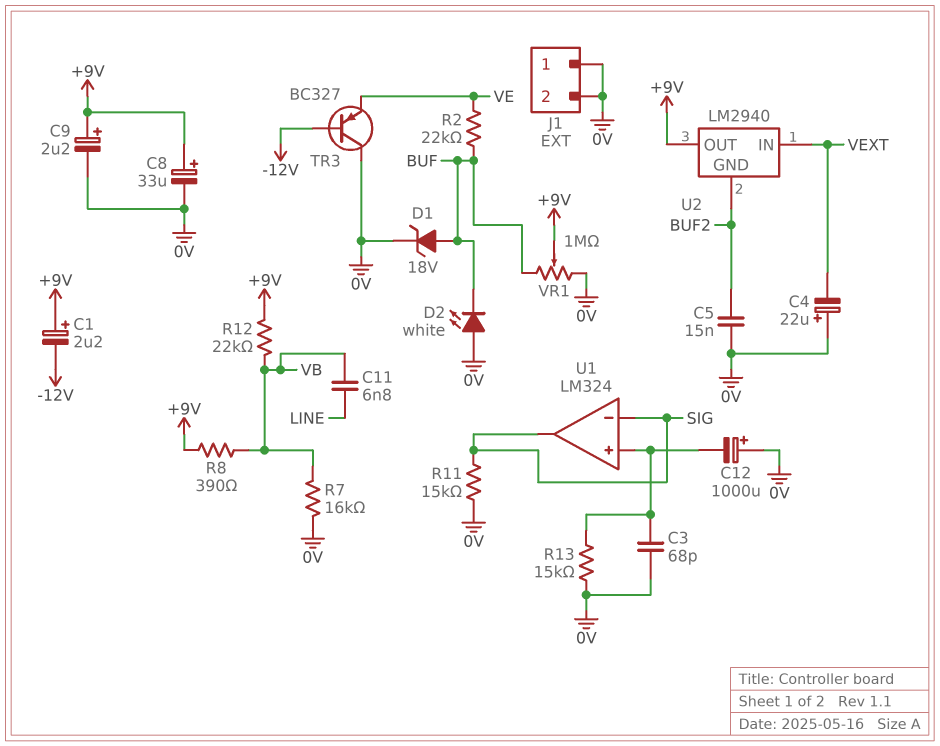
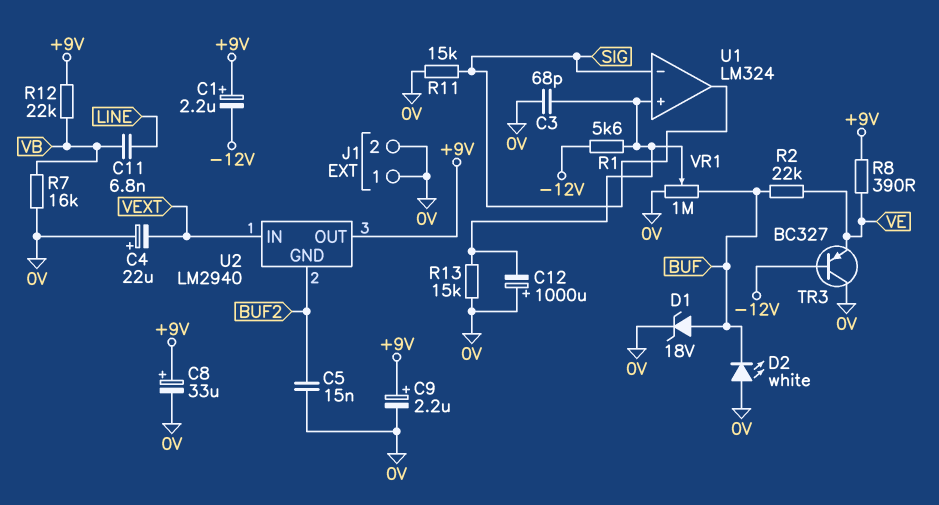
R1: none -> 5.6k (-12V, U1/in+)
R8: 390 (+9V, VB) -> 390 (+9V, VE)
VR1: 1M (0V, BUF, wiper +9V) -> 1M (0V, BUF, wiper U1/in+)

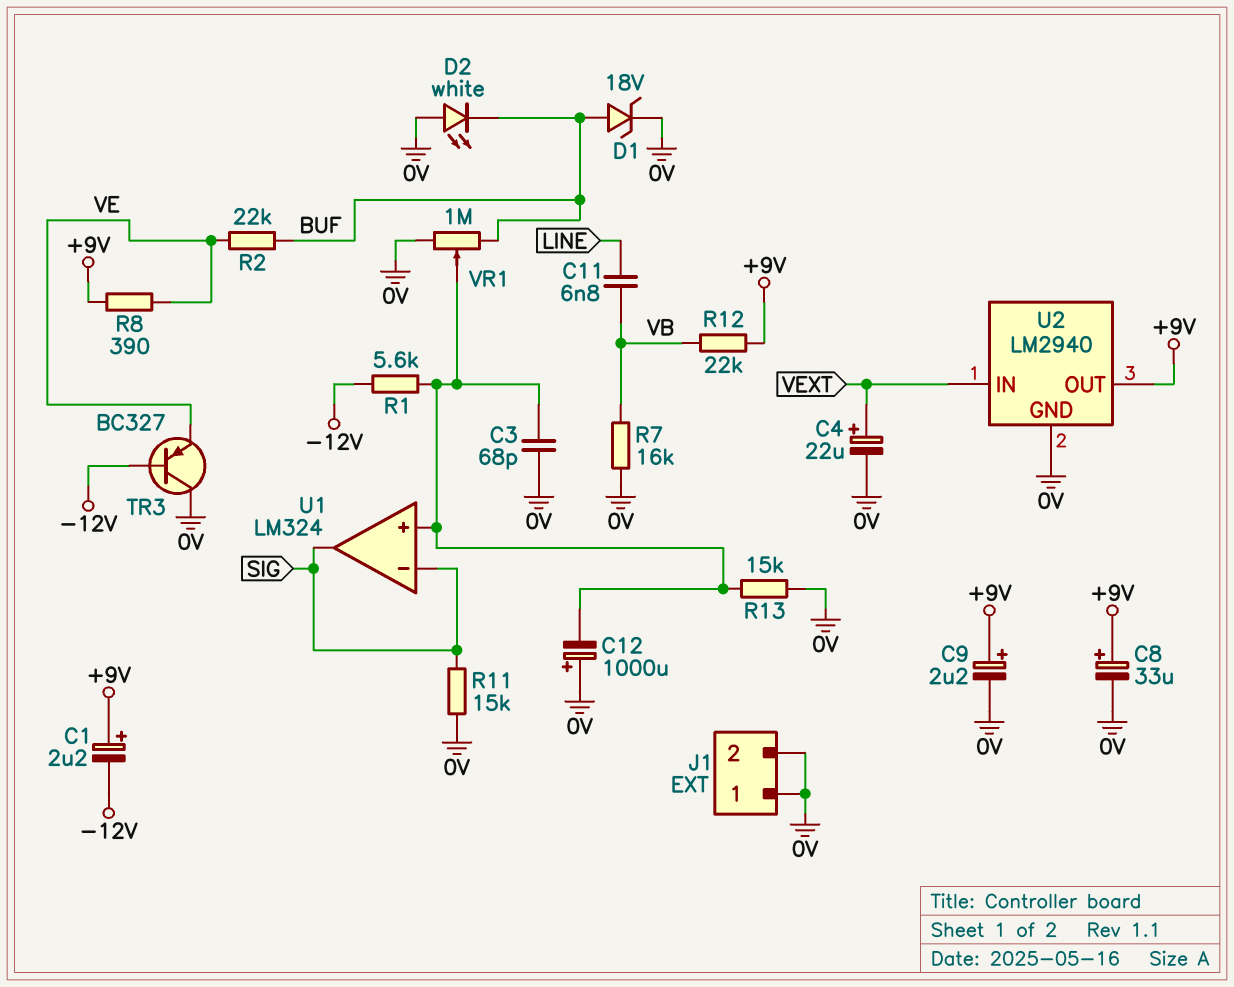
C4: 22uF (plus 0V, minus VEXT) -> 22uF (plus VEXT, minus 0V)
C5: 15nF (0V, BUF2) -> none
U2 pin GND: BUF2 -> 0V

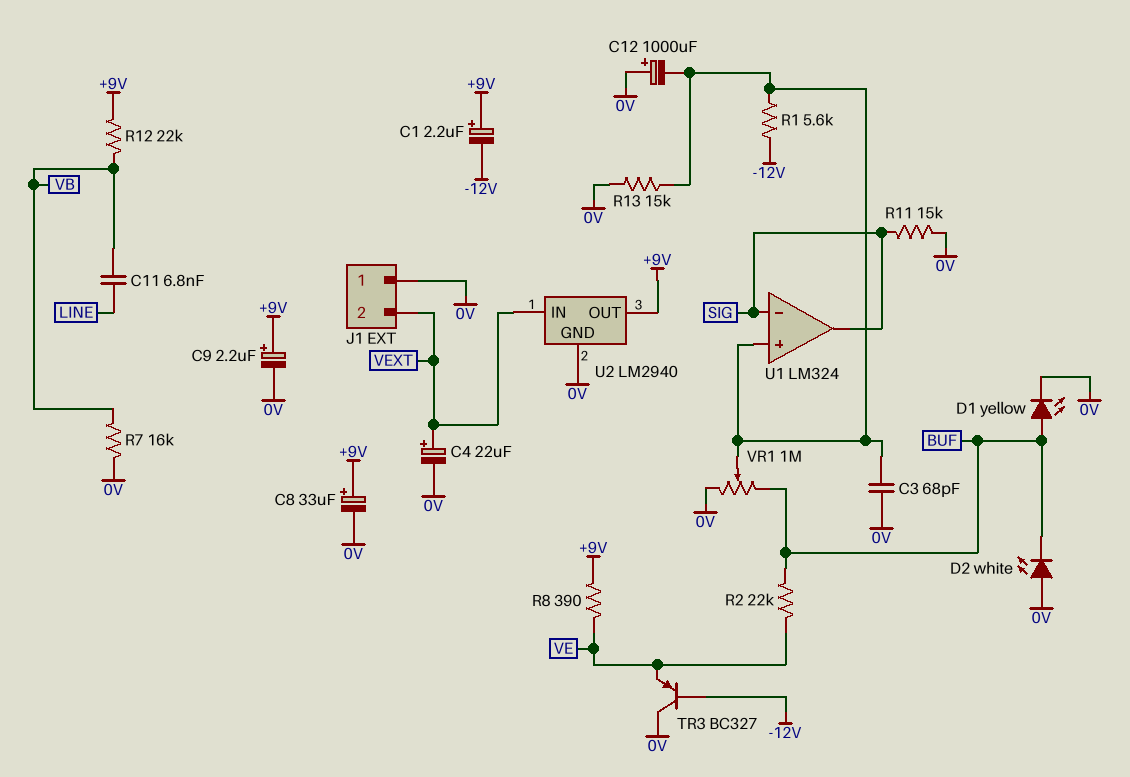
D1: zener 18V (A BUF, K 0V) -> LED yellow (A BUF, K 0V)
J1 pin 2: 0V -> VEXT

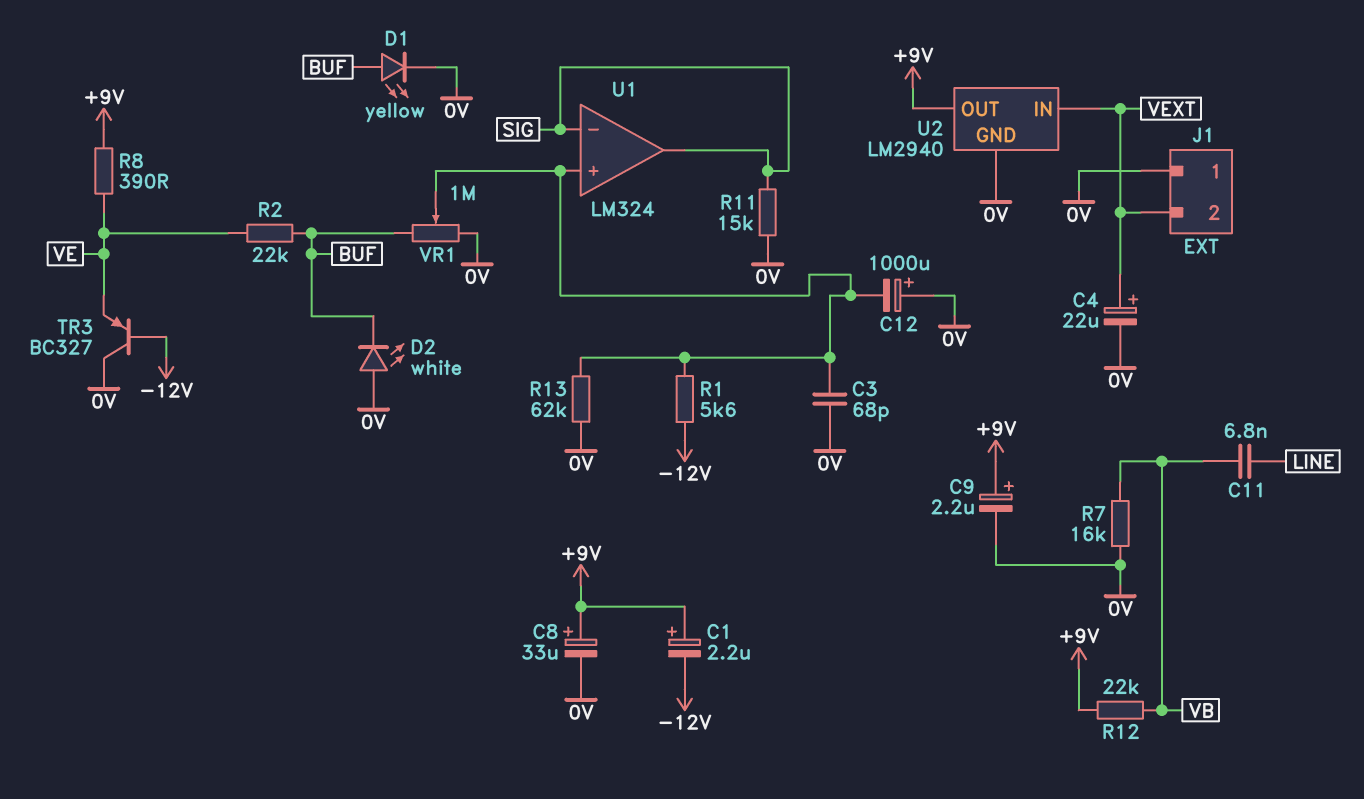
R13: 15k (0V, U1/in+) -> 62k (0V, U1/in+)

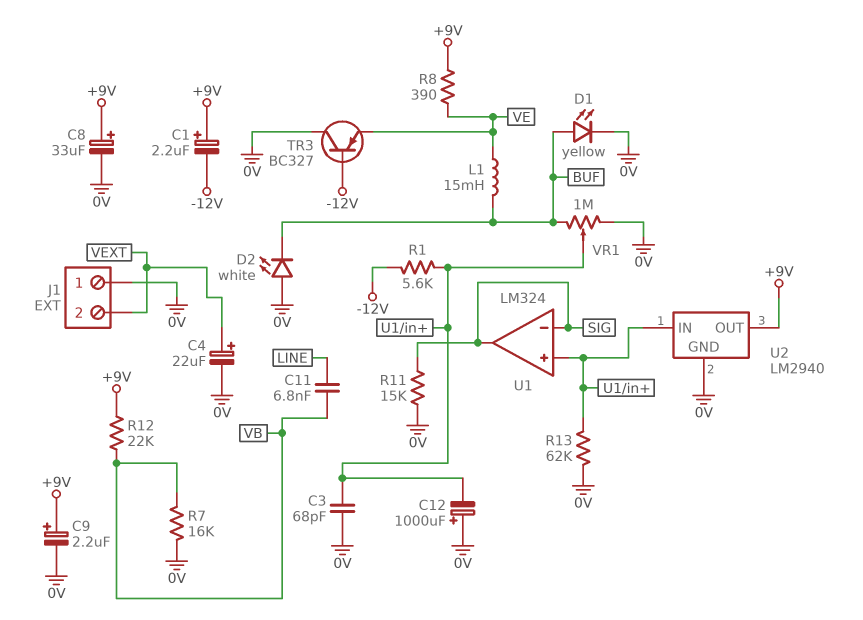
L1: none -> 15mH (BUF, VE)
R2: 22k (BUF, VE) -> none
U2 pin IN: VEXT -> U1/in+

